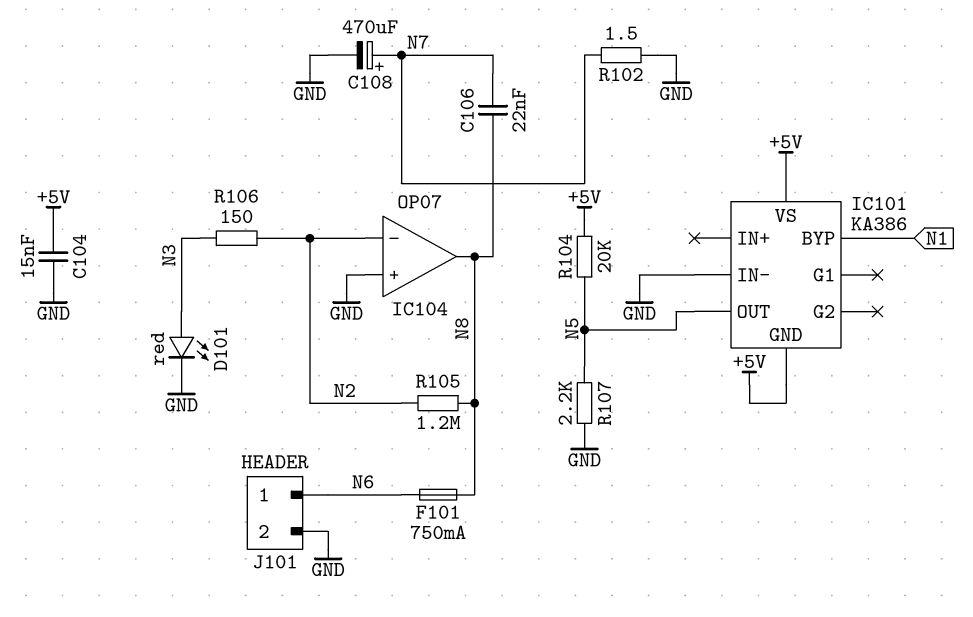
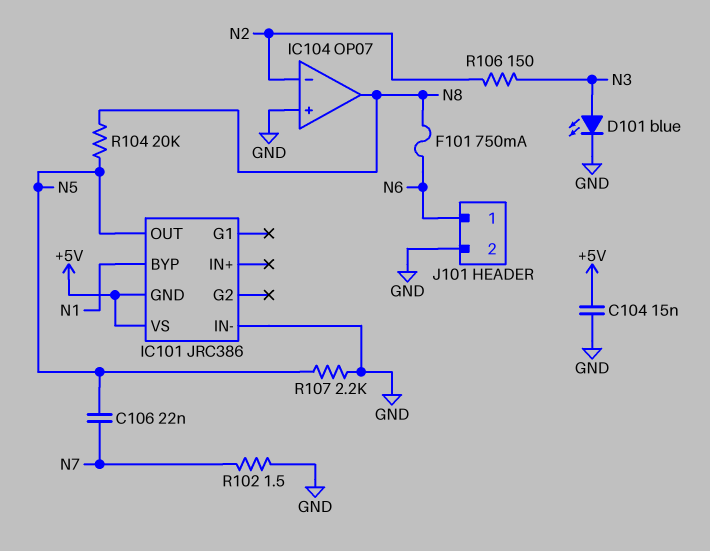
C106: 22nF (N7, N8) -> 22nF (N5, N7)
C108: 470uF (plus N7, minus GND) -> none
D101: LED red (A N3, K GND) -> LED blue (A N3, K GND)
IC101: KA386 -> JRC386
R104: 20k (+5V, N5) -> 20k (N5, N8)
R105: 1.2M (N2, N8) -> none

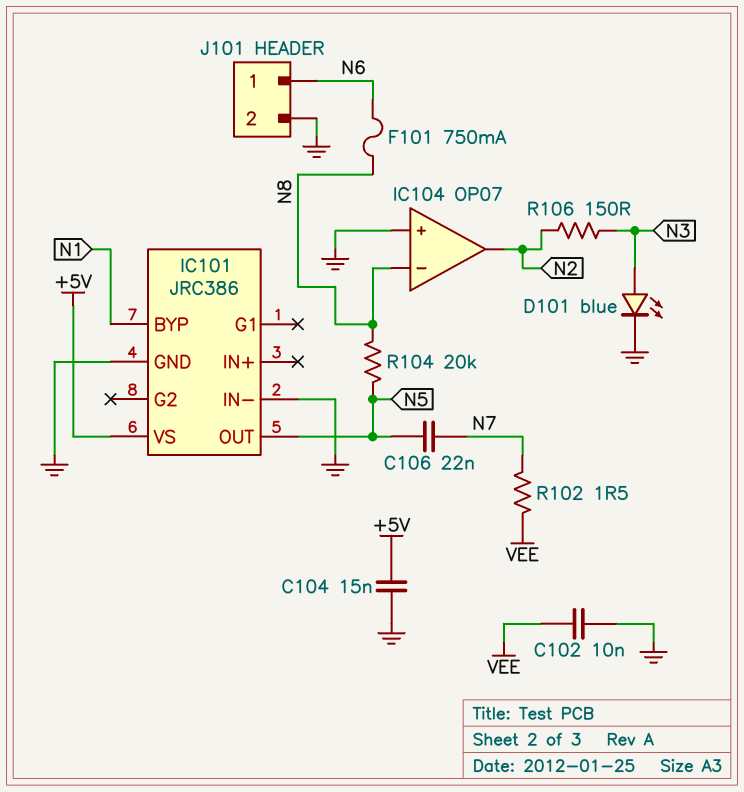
C102: none -> 10nF (GND, VEE)
IC101 pin GND: +5V -> GND
IC104 pin in-: N2 -> N8
IC104 pin out: N8 -> N2
R102: 1.5 (GND, N7) -> 1.5 (N7, VEE)
R107: 2.2k (GND, N5) -> none

